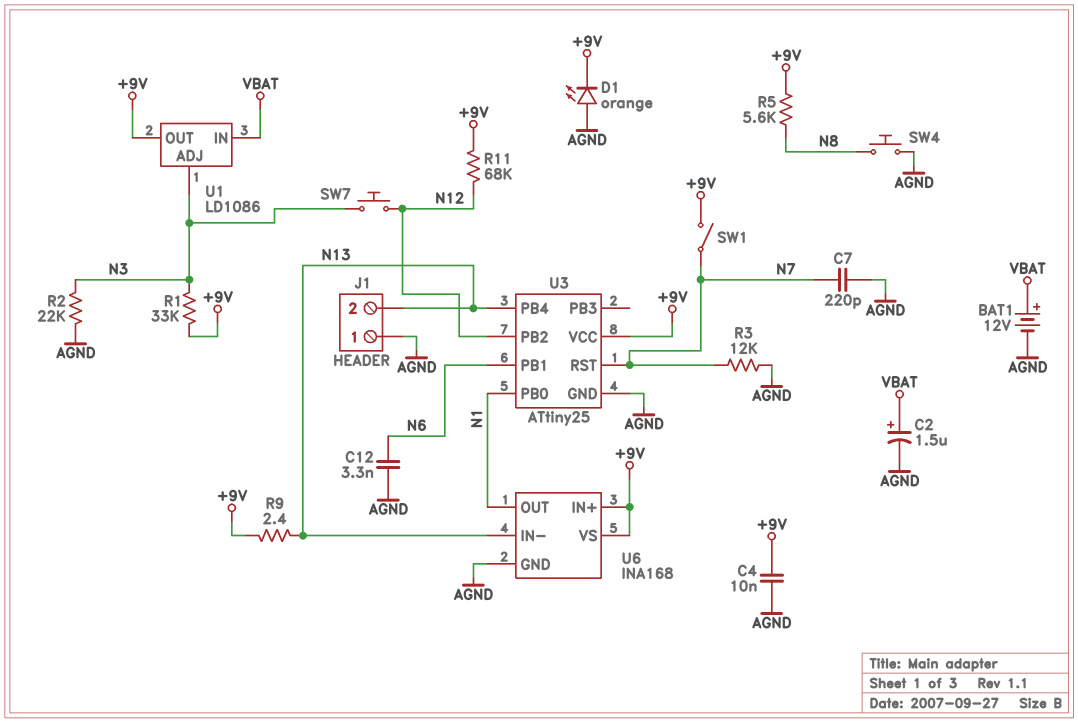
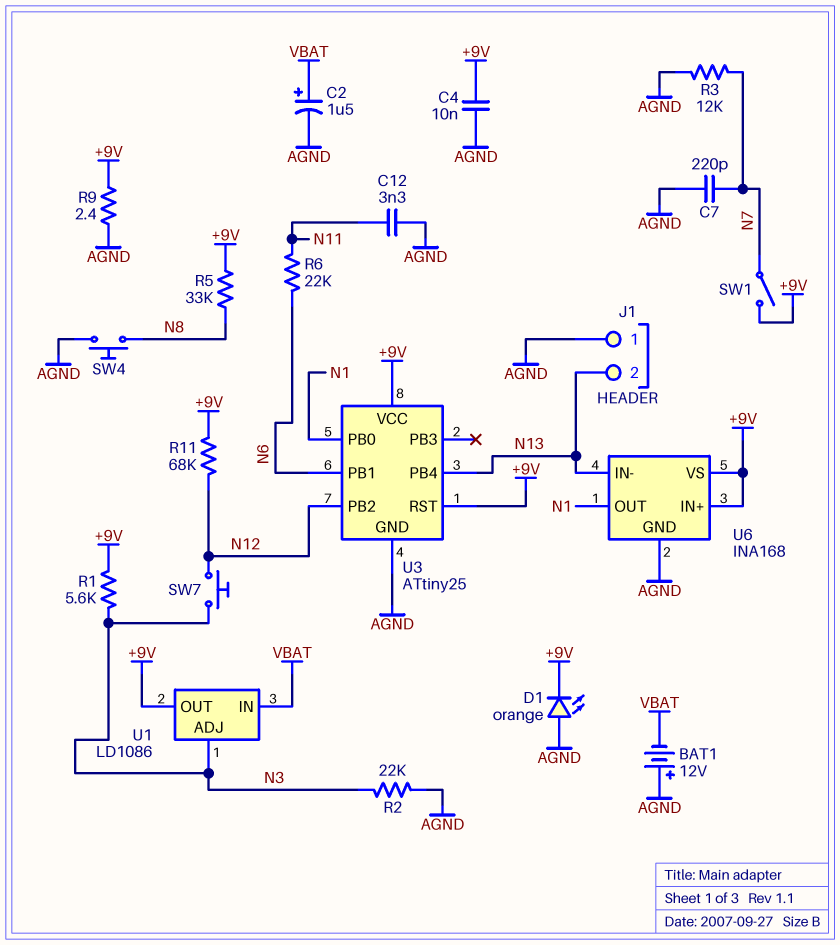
BAT1: 12V (plus VBAT, minus AGND) -> 12V (plus AGND, minus VBAT)
C12: 3.3nF (AGND, N6) -> 3.3nF (AGND, N11)
R1: 33k (+9V, N3) -> 5.6k (+9V, N3)
R5: 5.6k (+9V, N8) -> 33k (+9V, N8)
R6: none -> 22k (N6, N11)
R9: 2.4 (+9V, N13) -> 2.4 (+9V, AGND)
U3 pin RST: N7 -> +9V

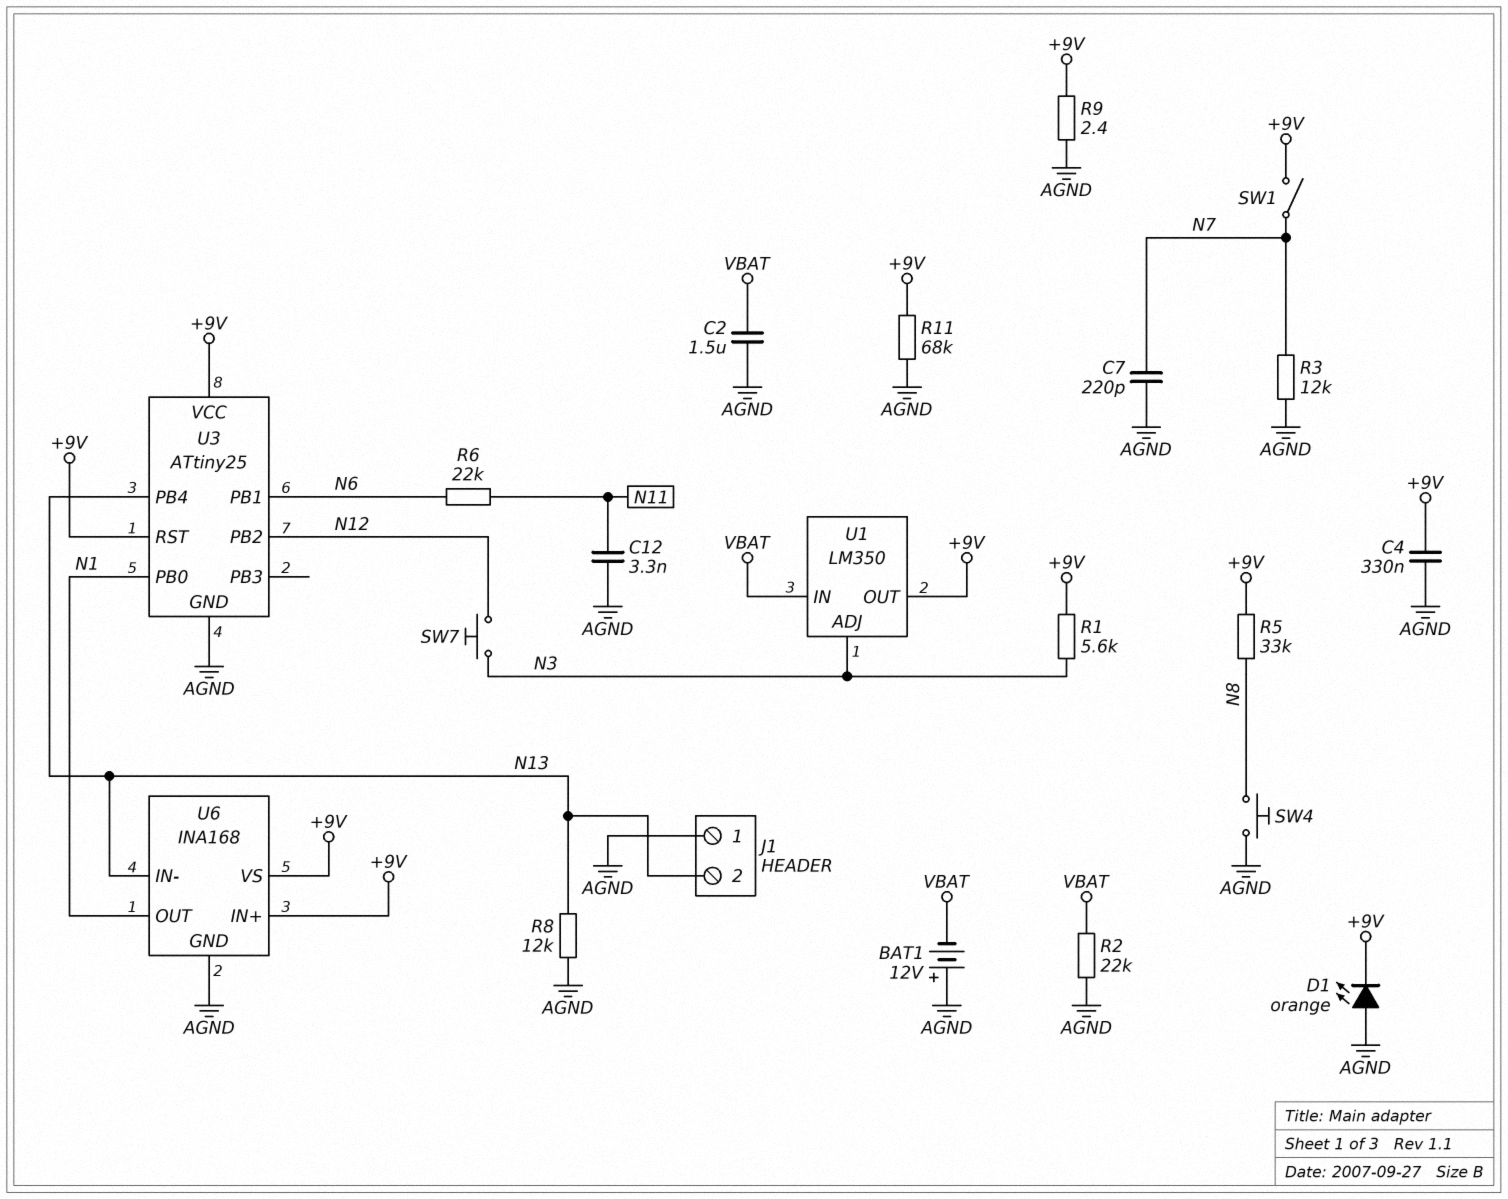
C2: 1.5uF (plus VBAT, minus AGND) -> 1.5uF (AGND, VBAT)
C4: 10nF (+9V, AGND) -> 330nF (+9V, AGND)
R2: 22k (AGND, N3) -> 22k (AGND, VBAT)
R8: none -> 12k (AGND, N13)
R11: 68k (+9V, N12) -> 68k (+9V, AGND)
U1: LD1086 -> LM350

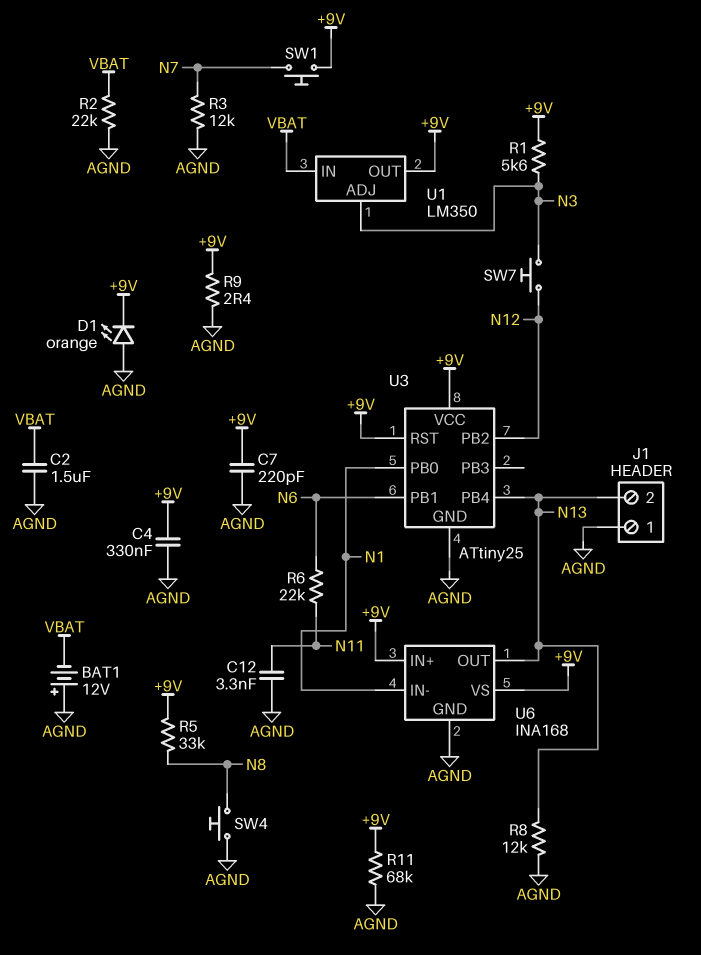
C7: 220pF (AGND, N7) -> 220pF (+9V, AGND)
SW1: switch (+9V, N7) -> button (+9V, N7)
U6 pin IN-: N13 -> N1
U6 pin OUT: N1 -> N13

